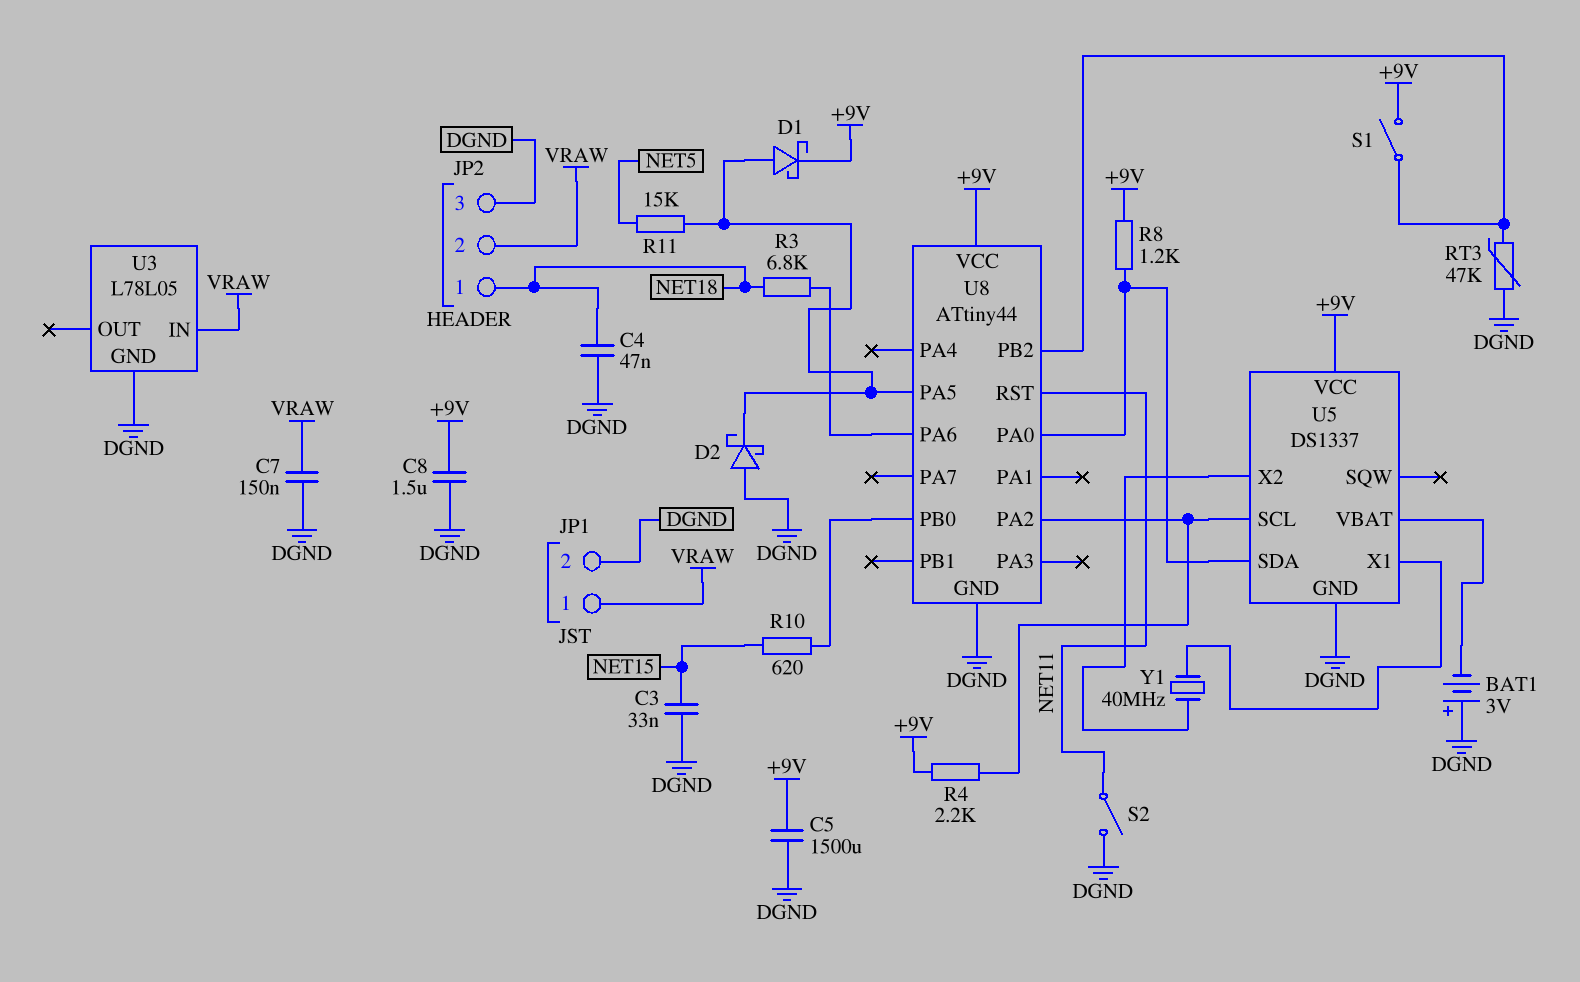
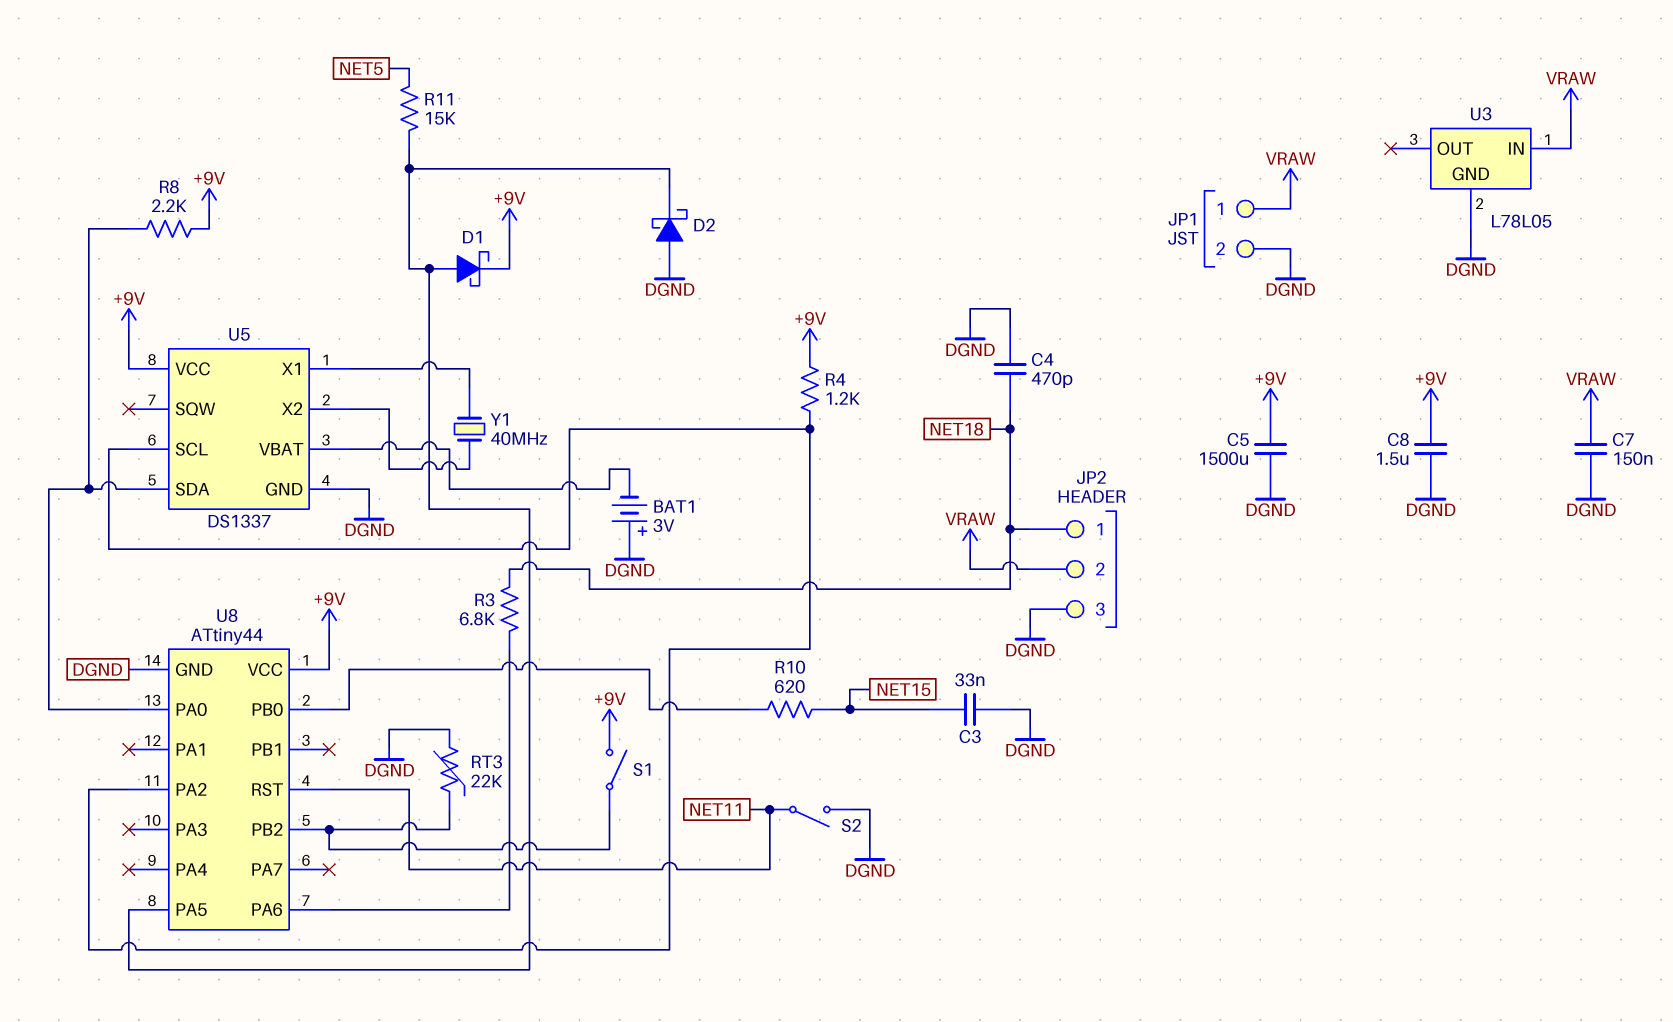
C4: 47nF (DGND, NET18) -> 470pF (DGND, NET18)
R4: 2.2k (+9V, U5/SCL) -> 1.2k (+9V, U5/SCL)
R8: 1.2k (+9V, U5/SDA) -> 2.2k (+9V, U5/SDA)
RT3: 47k (DGND, U8/PB2) -> 22k (DGND, U8/PB2)

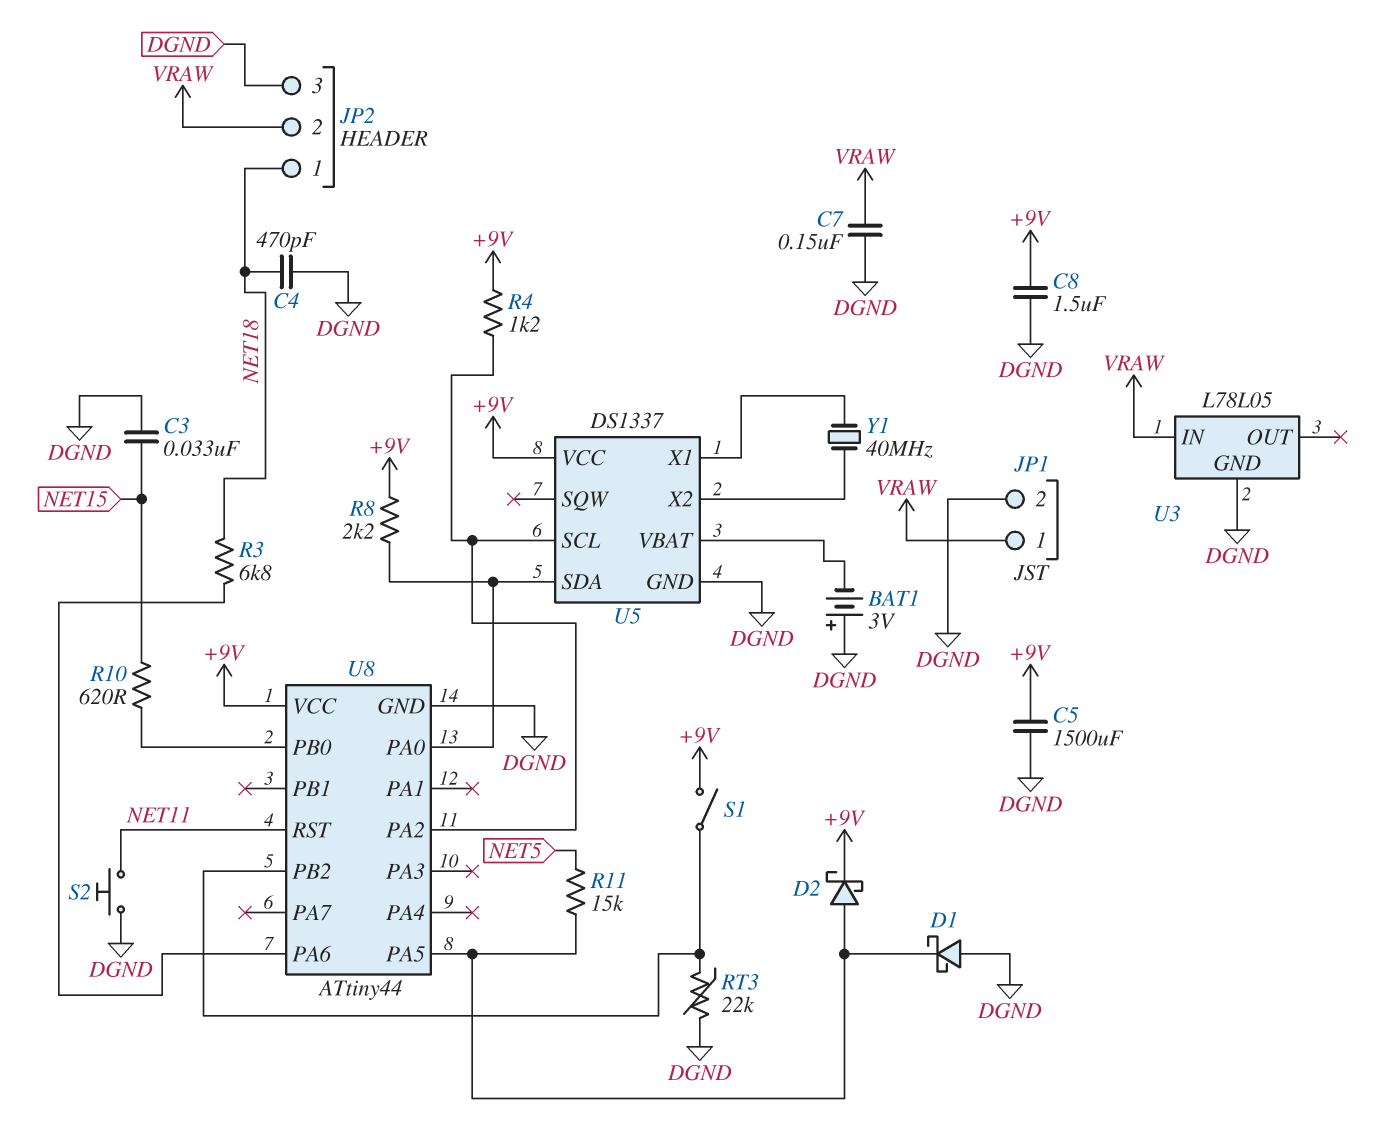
D1: schottky (A U8/PA5, K +9V) -> schottky (A DGND, K U8/PA5)
D2: schottky (A DGND, K U8/PA5) -> schottky (A U8/PA5, K +9V)
S2: switch (DGND, NET11) -> button (DGND, NET11)

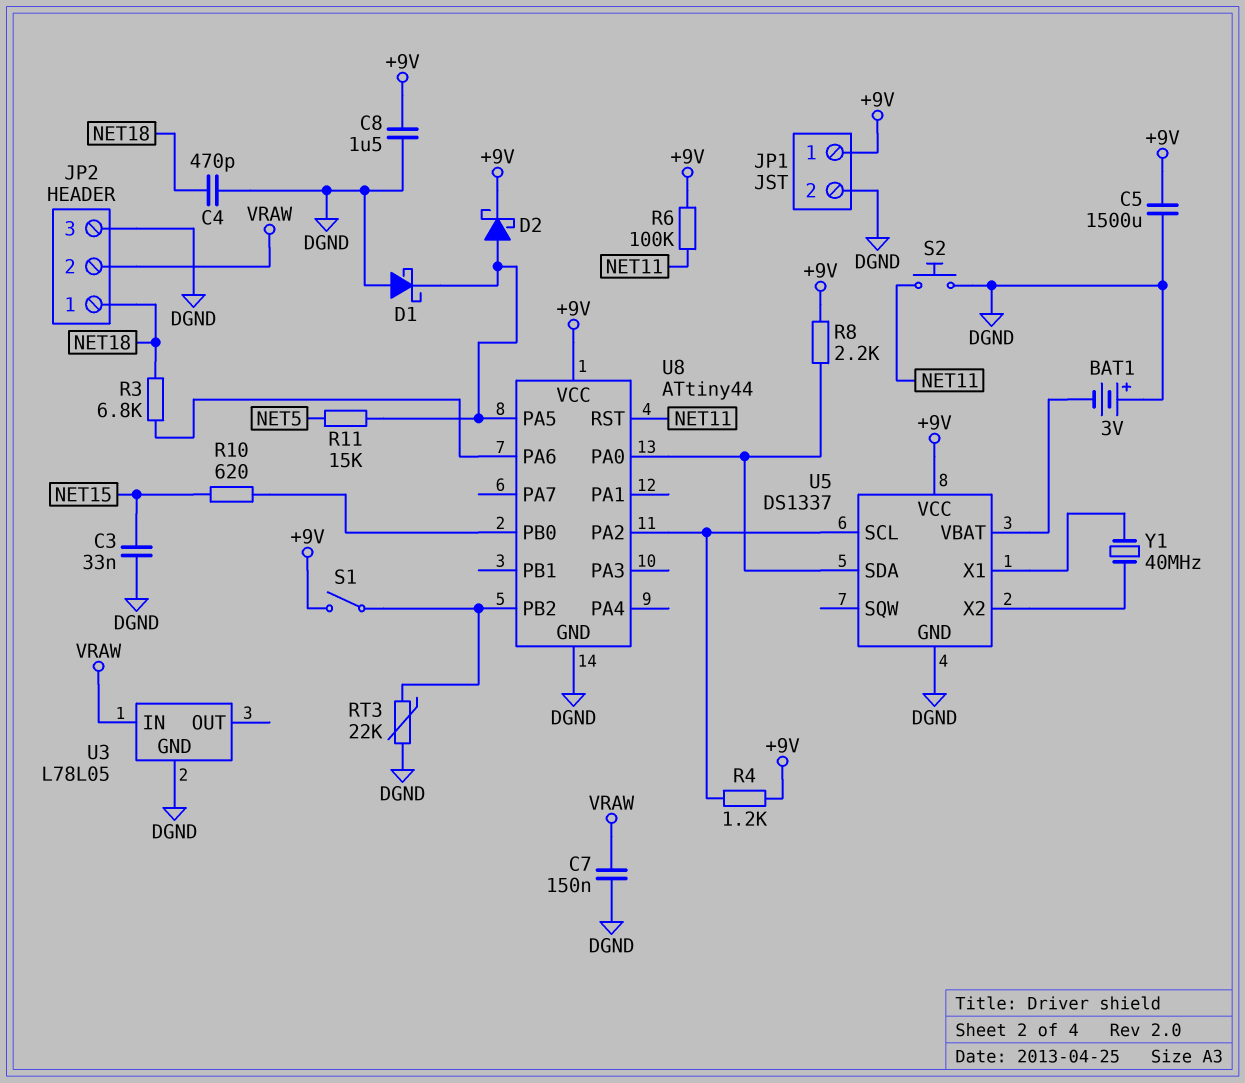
JP1 pin 1: VRAW -> +9V
R6: none -> 100k (+9V, NET11)

